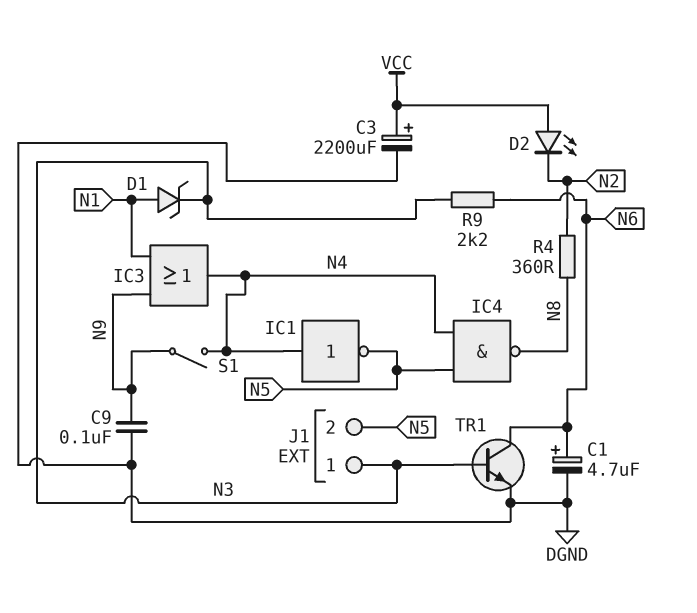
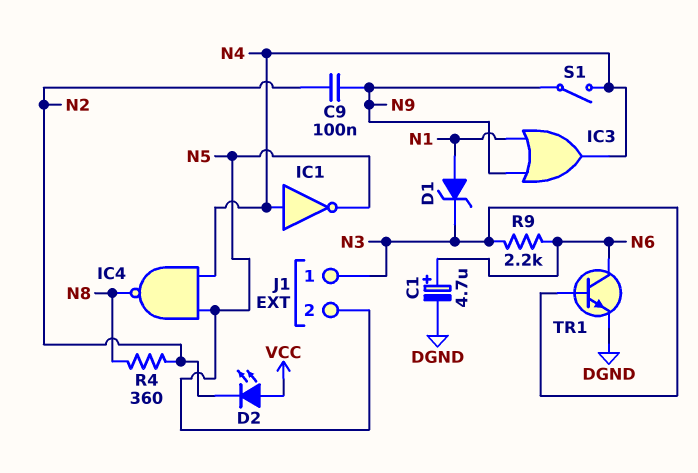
C3: 2200uF (plus VCC, minus DGND) -> none
C9: 100nF (DGND, N9) -> 100nF (N2, N9)

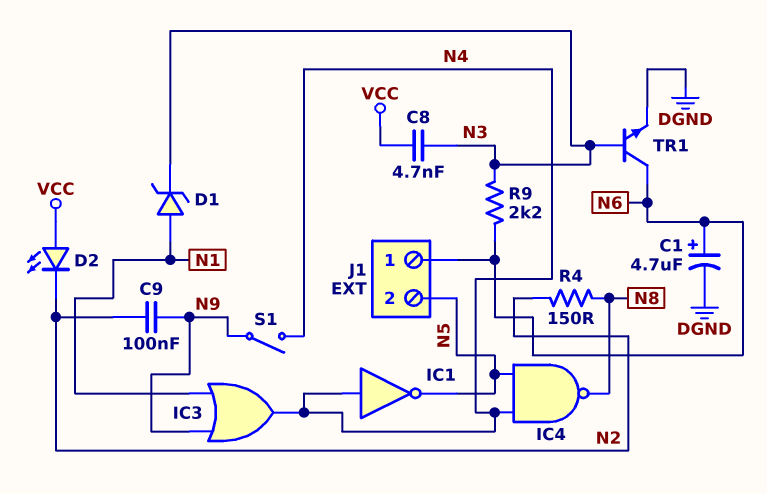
C8: none -> 4.7nF (N3, VCC)
J1 pin 1: N3 -> N6
R4: 360 (N2, N8) -> 150 (N2, N8)

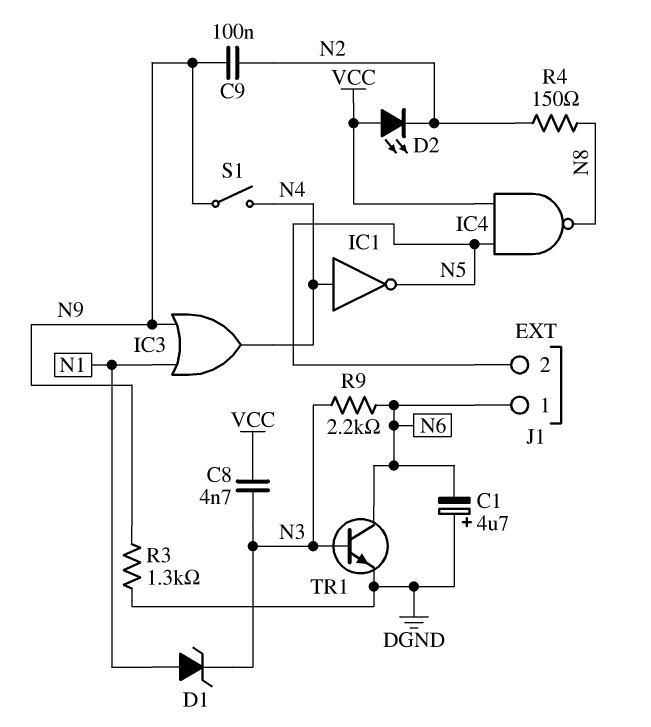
C1: 4.7uF (plus N6, minus DGND) -> 4.7uF (plus DGND, minus N6)
IC4: NAND (in N4, in N5, out N8) -> NAND (in N5, in VCC, out N8)
R3: none -> 1.3k (DGND, N9)

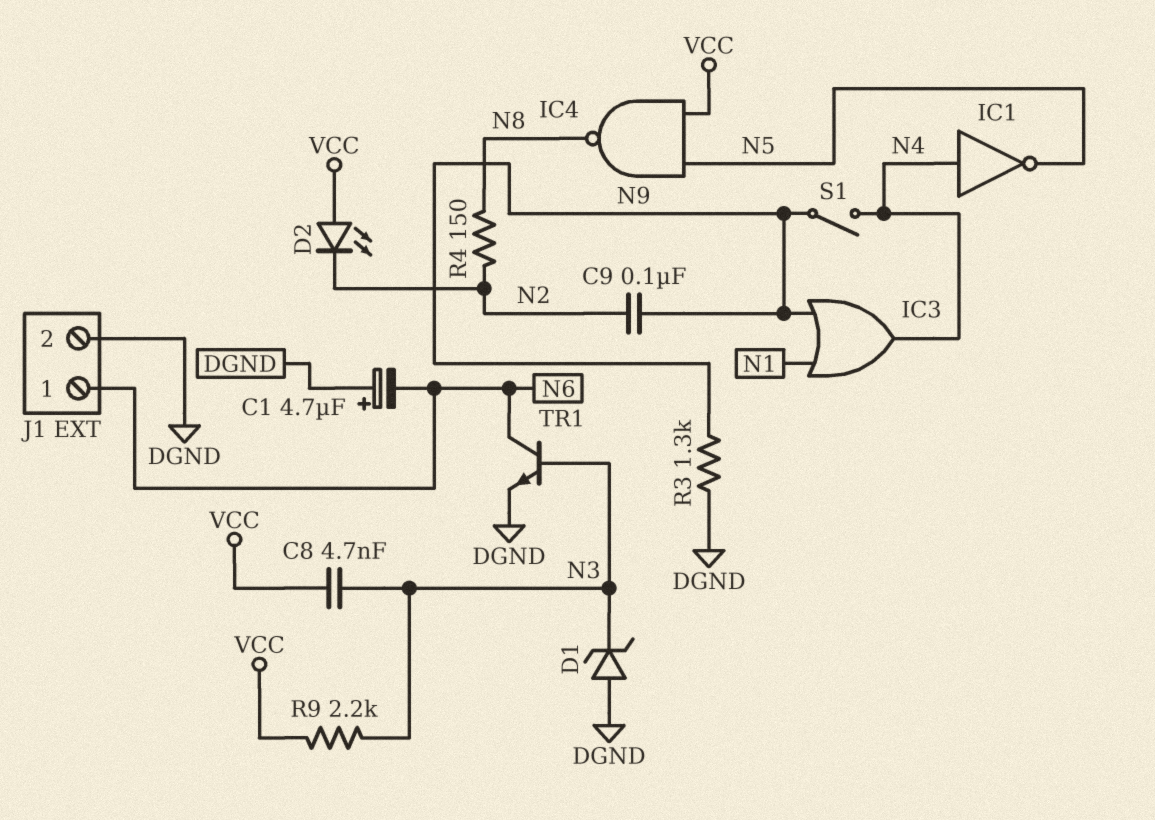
D1: zener (A N1, K N3) -> zener (A DGND, K N3)
J1 pin 2: N5 -> DGND
R9: 2.2k (N3, N6) -> 2.2k (N3, VCC)

